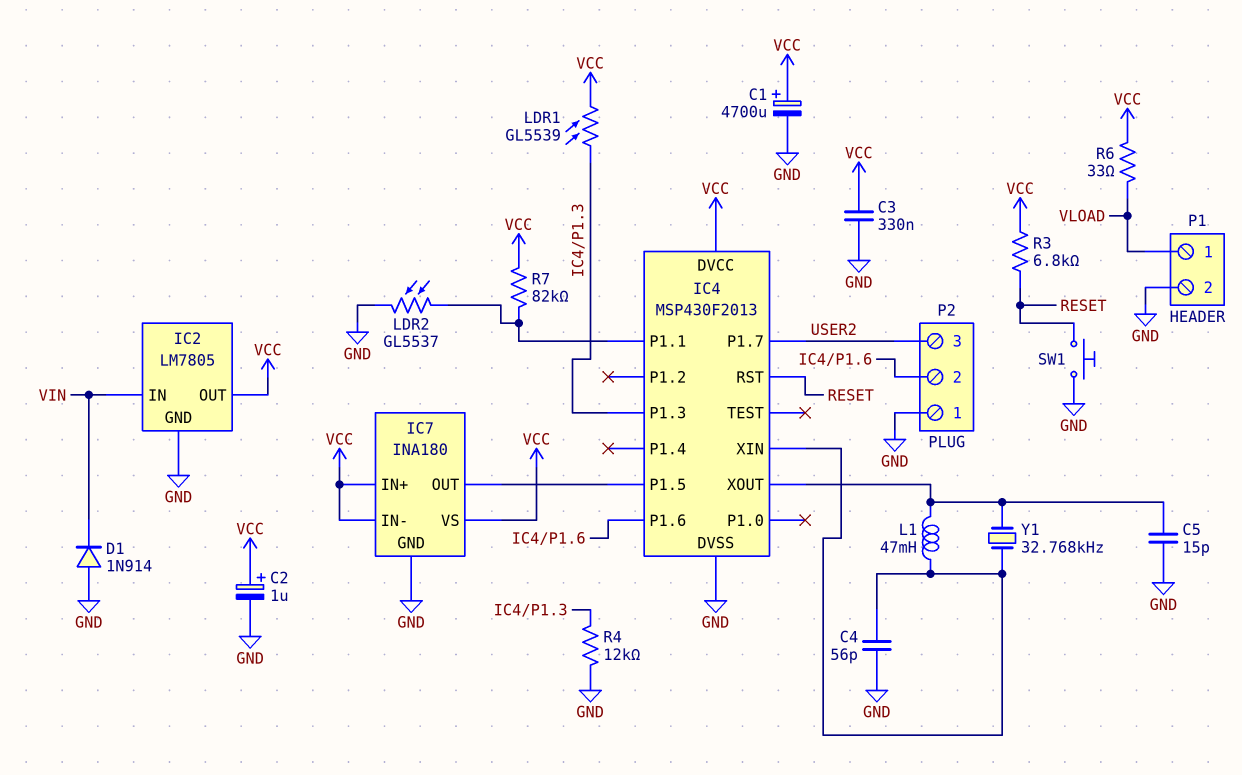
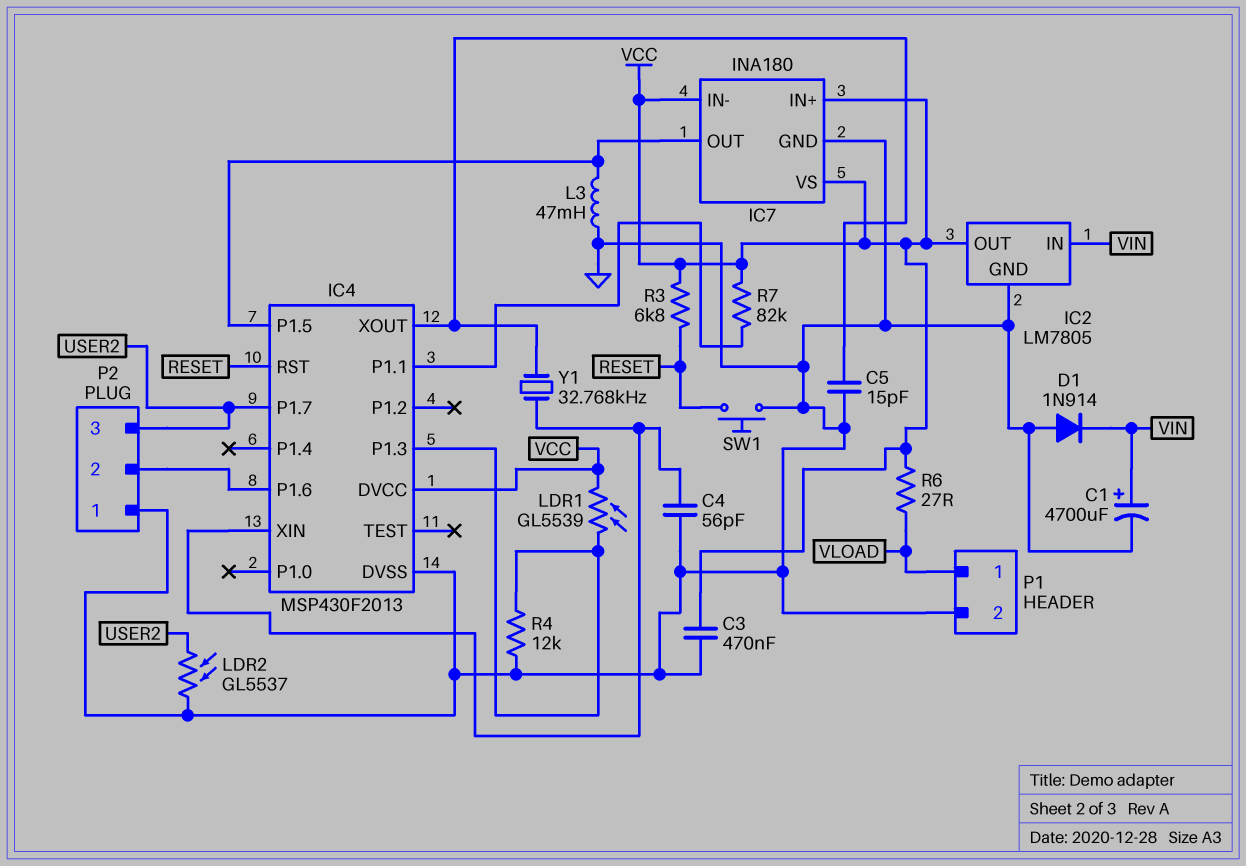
C1: 4700uF (plus VCC, minus GND) -> 4700uF (plus VIN, minus GND)
C2: 1uF (plus VCC, minus GND) -> none
C3: 330nF (GND, VCC) -> 470nF (GND, VCC)
L1: 47mH (IC4/XIN, IC4/XOUT) -> none
L3: none -> 47mH (GND, IC4/P1.5)
LDR2: GL5537 (GND, IC4/P1.1) -> GL5537 (GND, USER2)
R6: 33 (VCC, VLOAD) -> 27 (VCC, VLOAD)

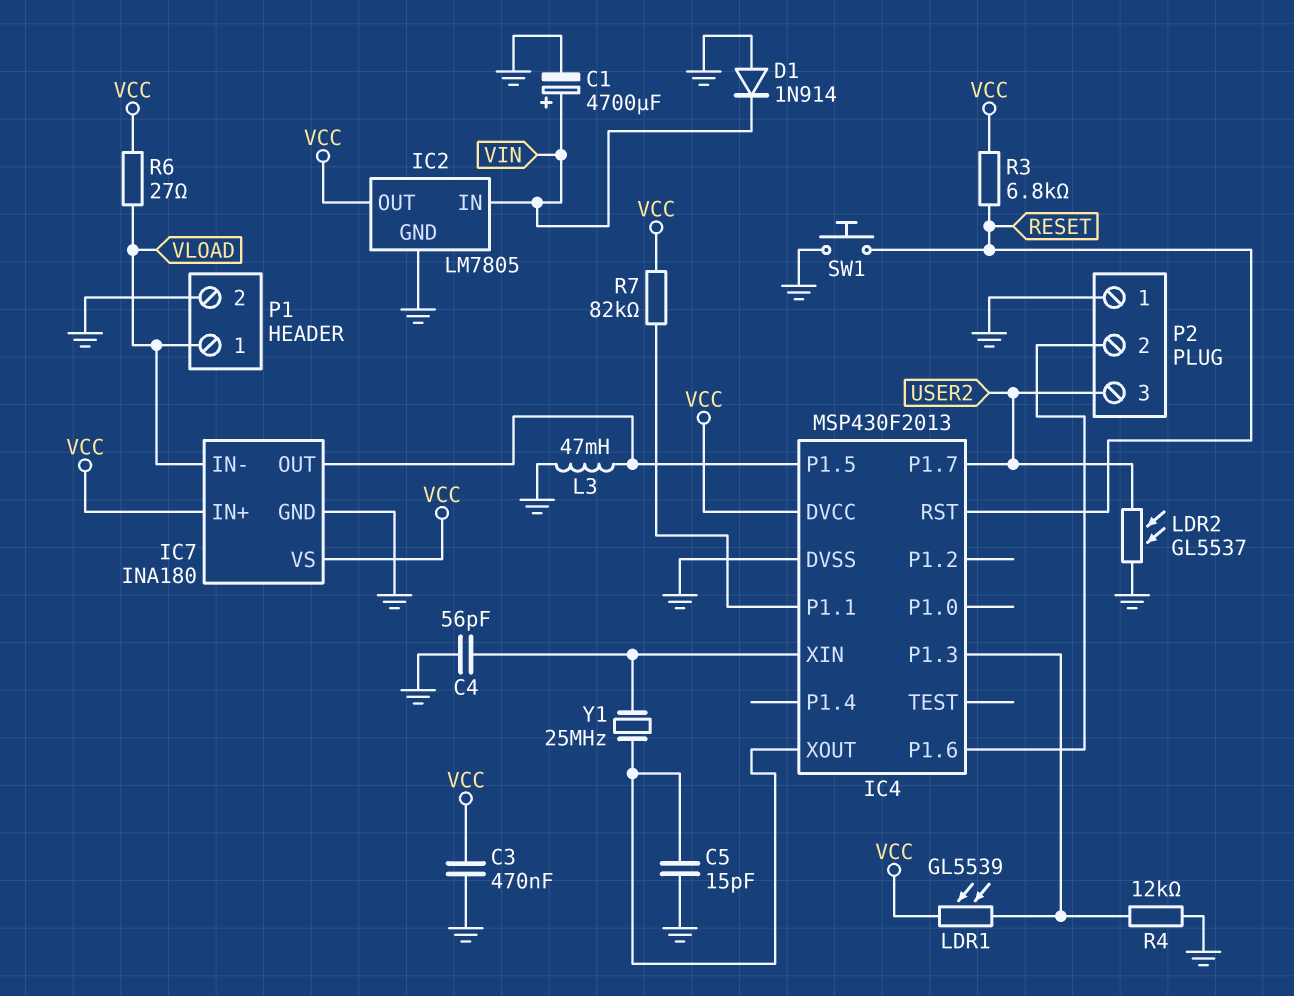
IC7 pin IN-: VCC -> VLOAD
Y1: 32.768kHz (IC4/XIN, IC4/XOUT) -> 25MHz (IC4/XIN, IC4/XOUT)

